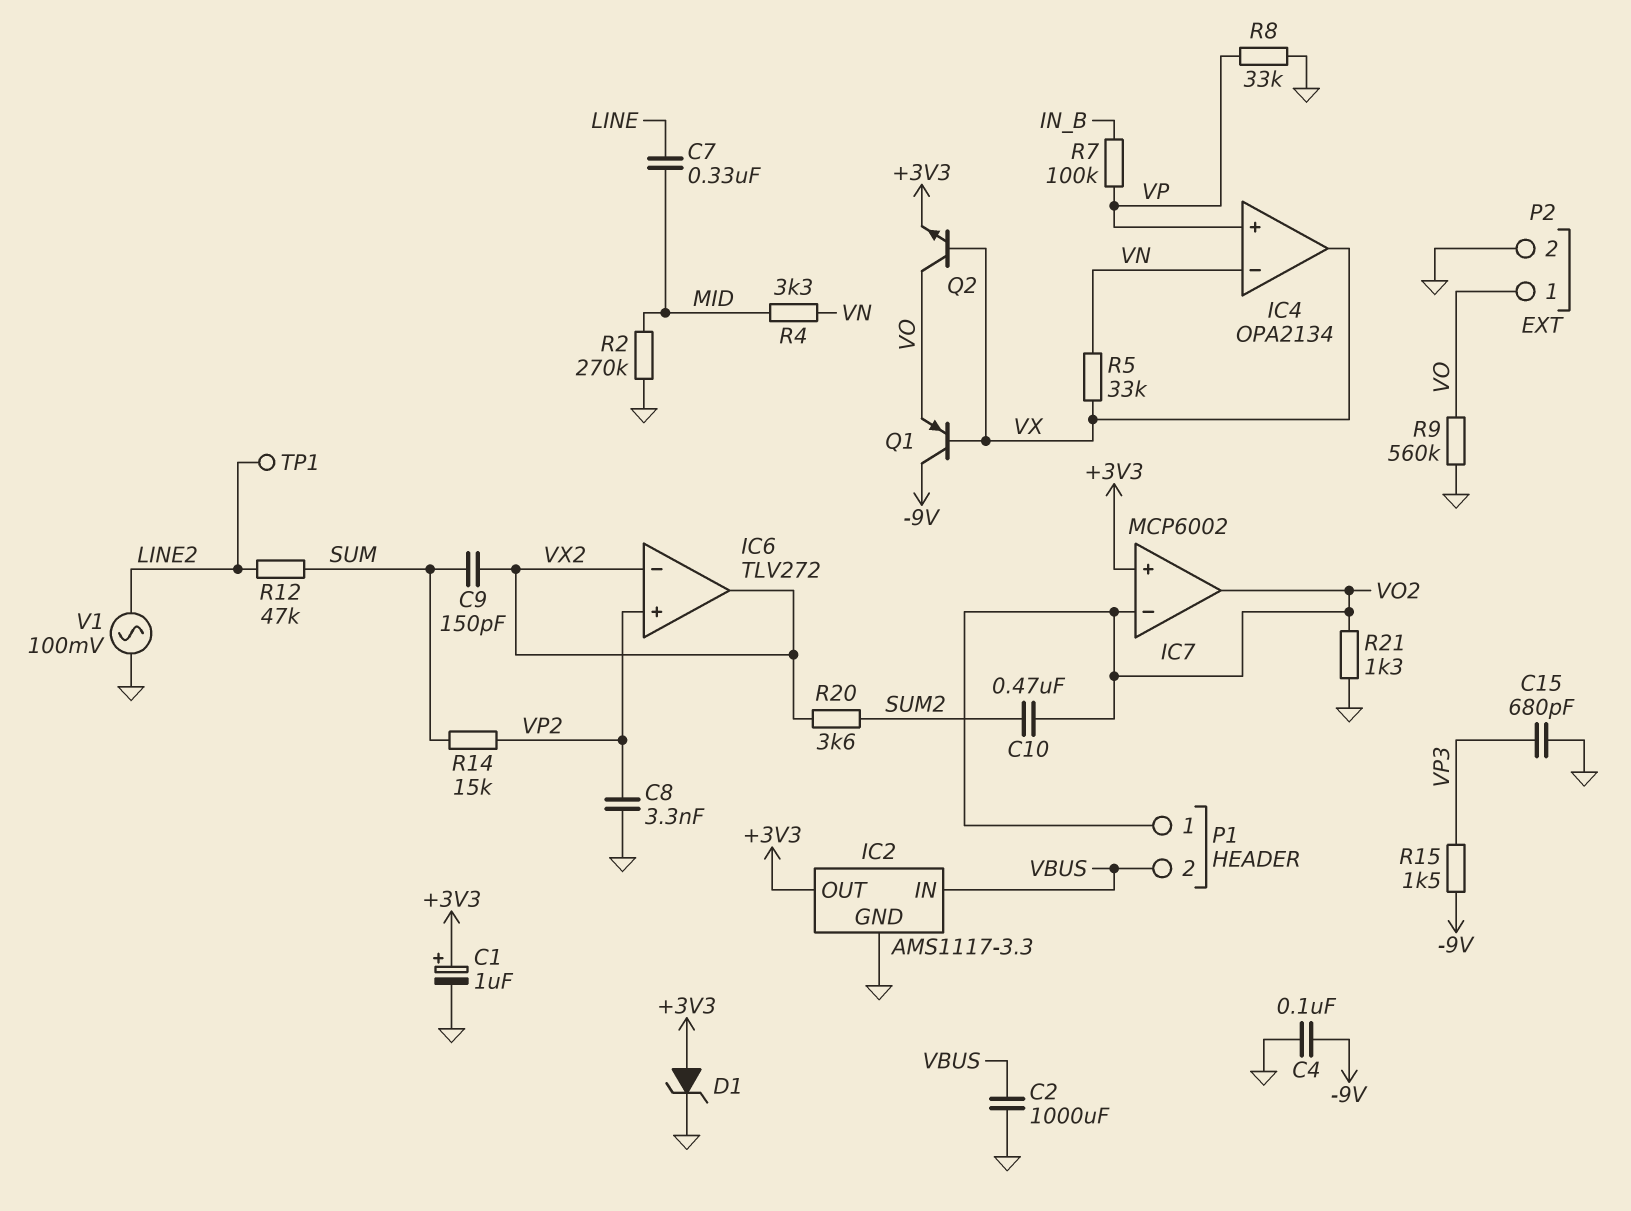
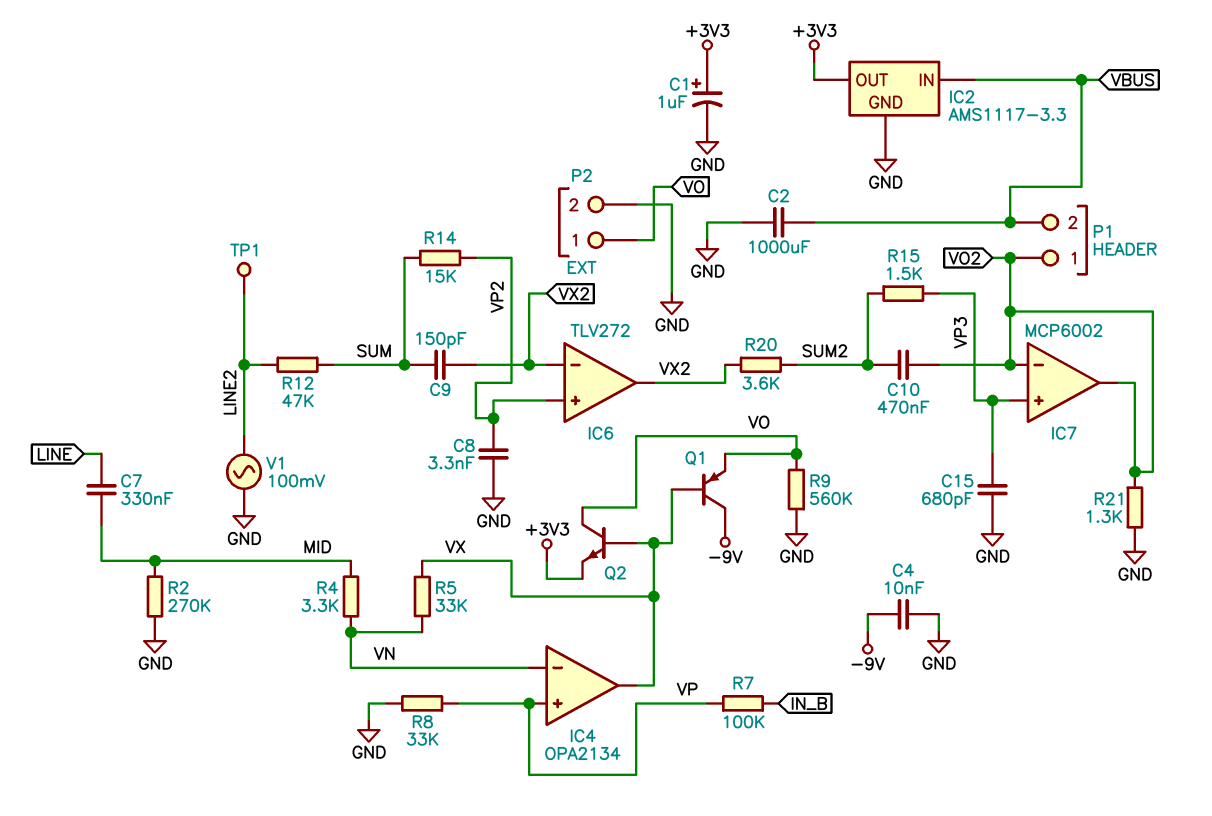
C4: 100nF (-9V, GND) -> 10nF (-9V, GND)
D1: zener (A +3V3, K GND) -> none
IC7 pin in+: +3V3 -> VP3
R15: 1.5k (-9V, VP3) -> 1.5k (SUM2, VP3)

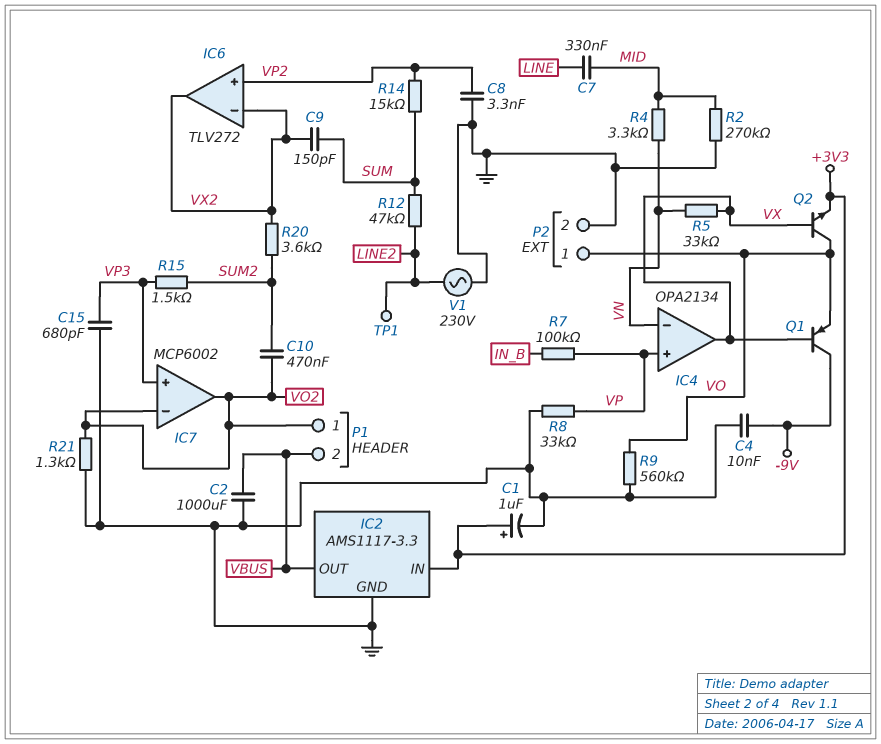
IC2 pin IN: VBUS -> +3V3
IC2 pin OUT: +3V3 -> VBUS
V1: AC 100mV (GND, LINE2) -> AC 230V (GND, LINE2)

